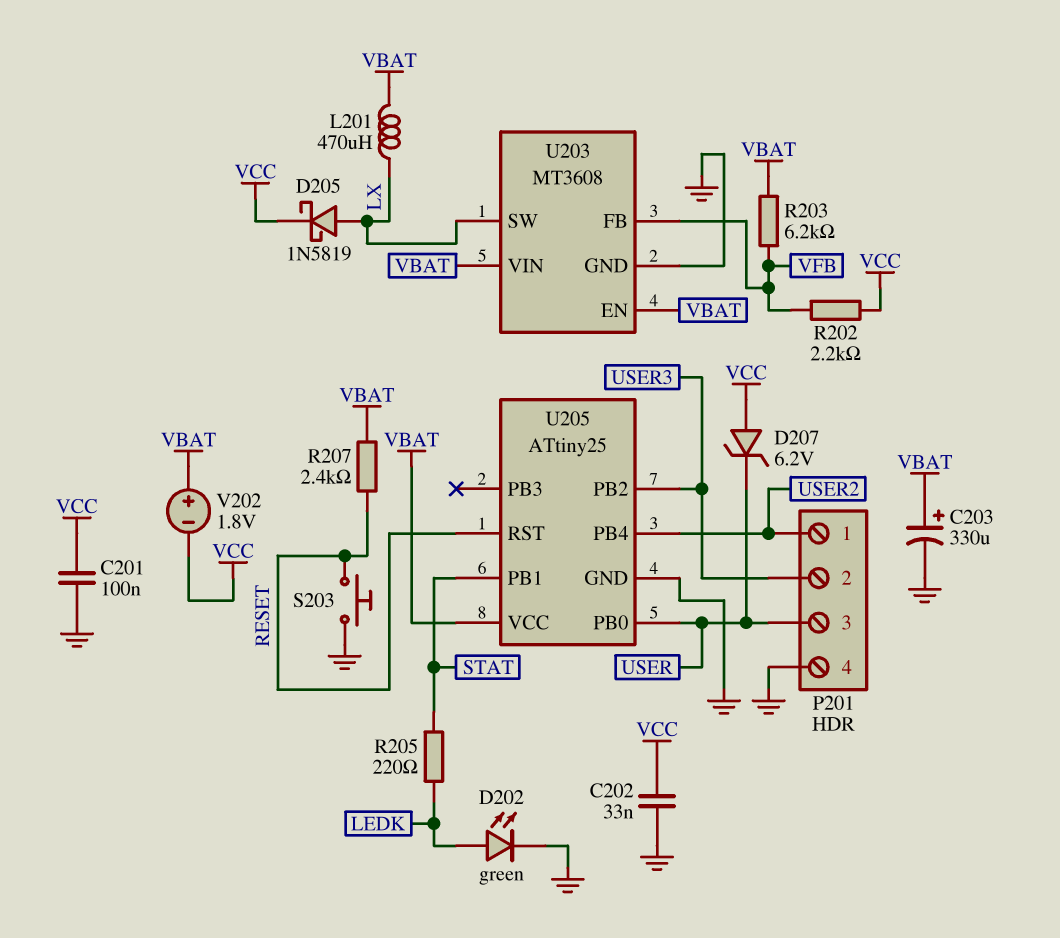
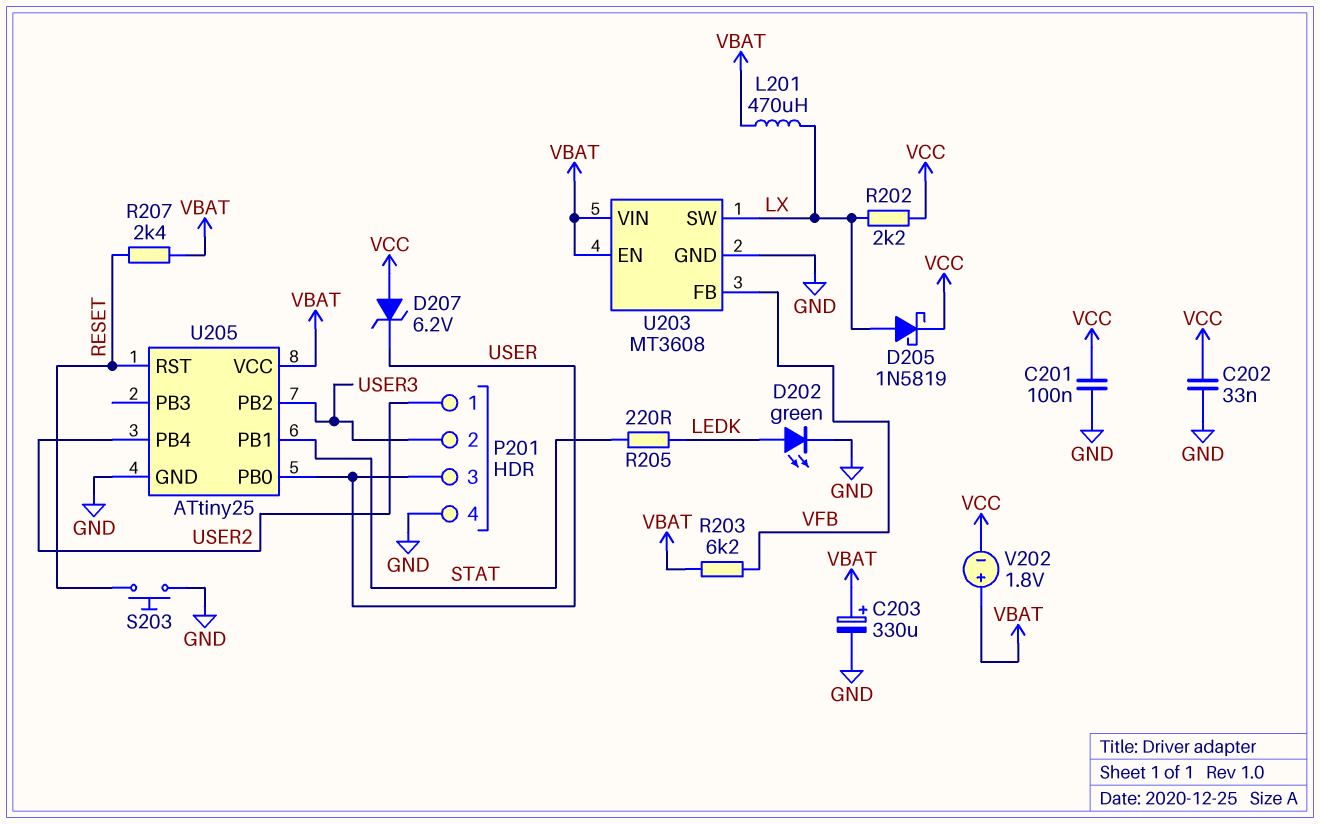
R202: 2.2k (VCC, VFB) -> 2.2k (LX, VCC)

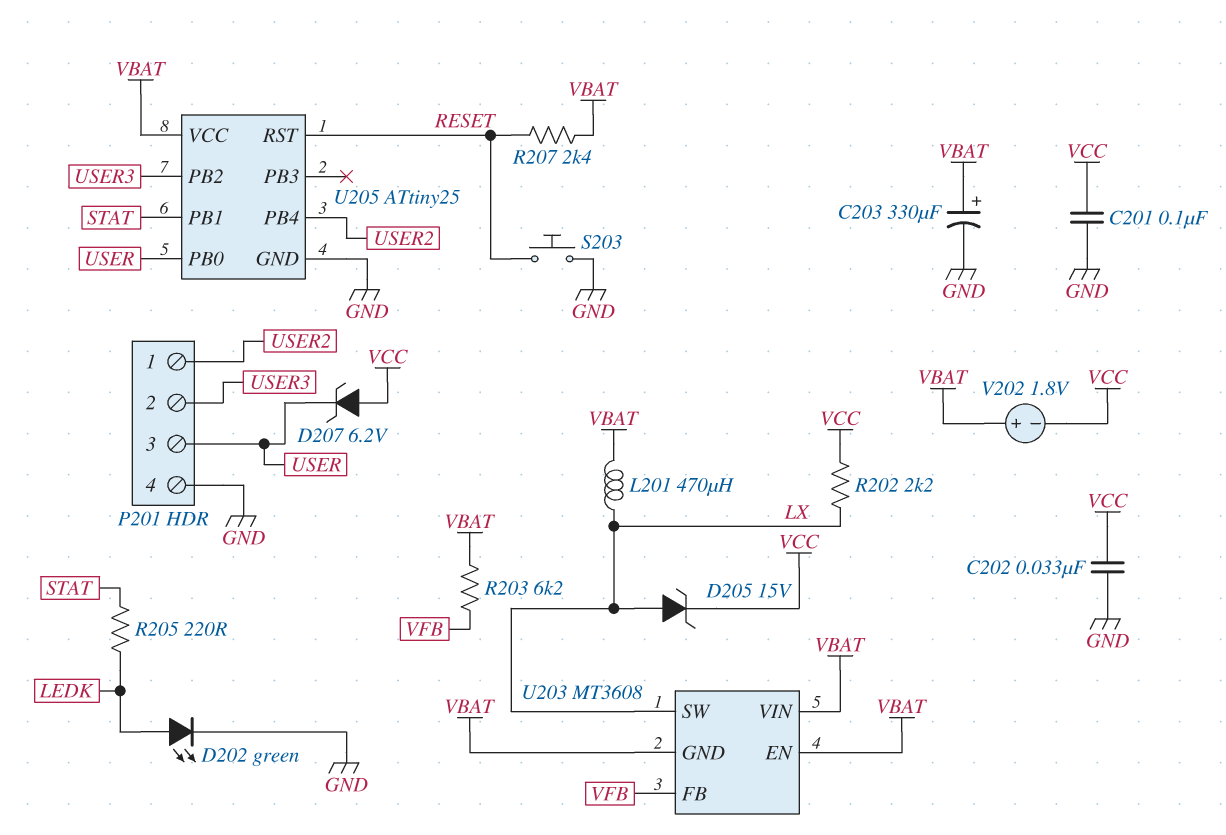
D205: schottky 1N5819 (A LX, K VCC) -> zener 15V (A LX, K VCC)
U203 pin GND: GND -> VBAT

